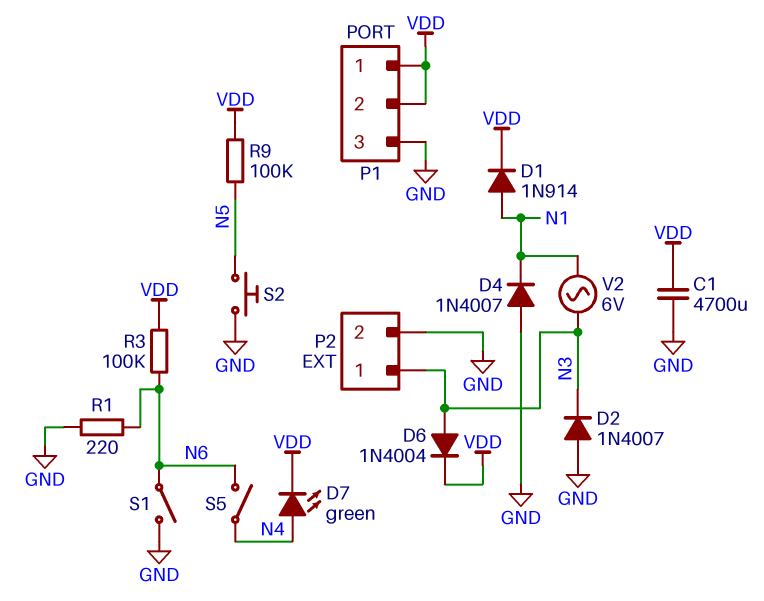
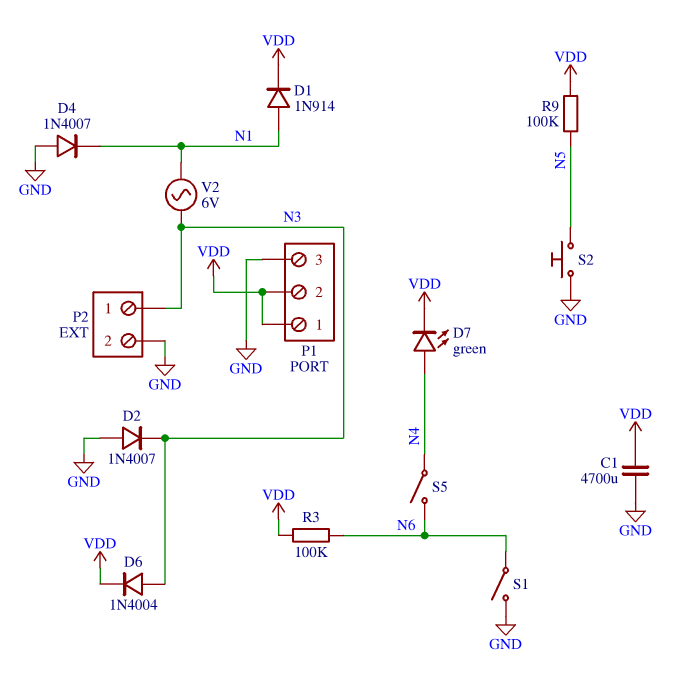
R1: 220 (GND, N6) -> none

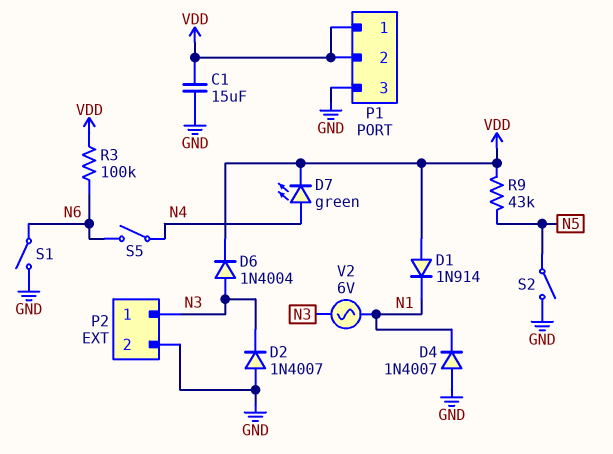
C1: 4700uF (GND, VDD) -> 15uF (GND, VDD)
D1: diode 1N914 (A N1, K VDD) -> diode 1N914 (A VDD, K N1)
R9: 100k (N5, VDD) -> 43k (N5, VDD)
S2: button (GND, N5) -> switch (GND, N5)

